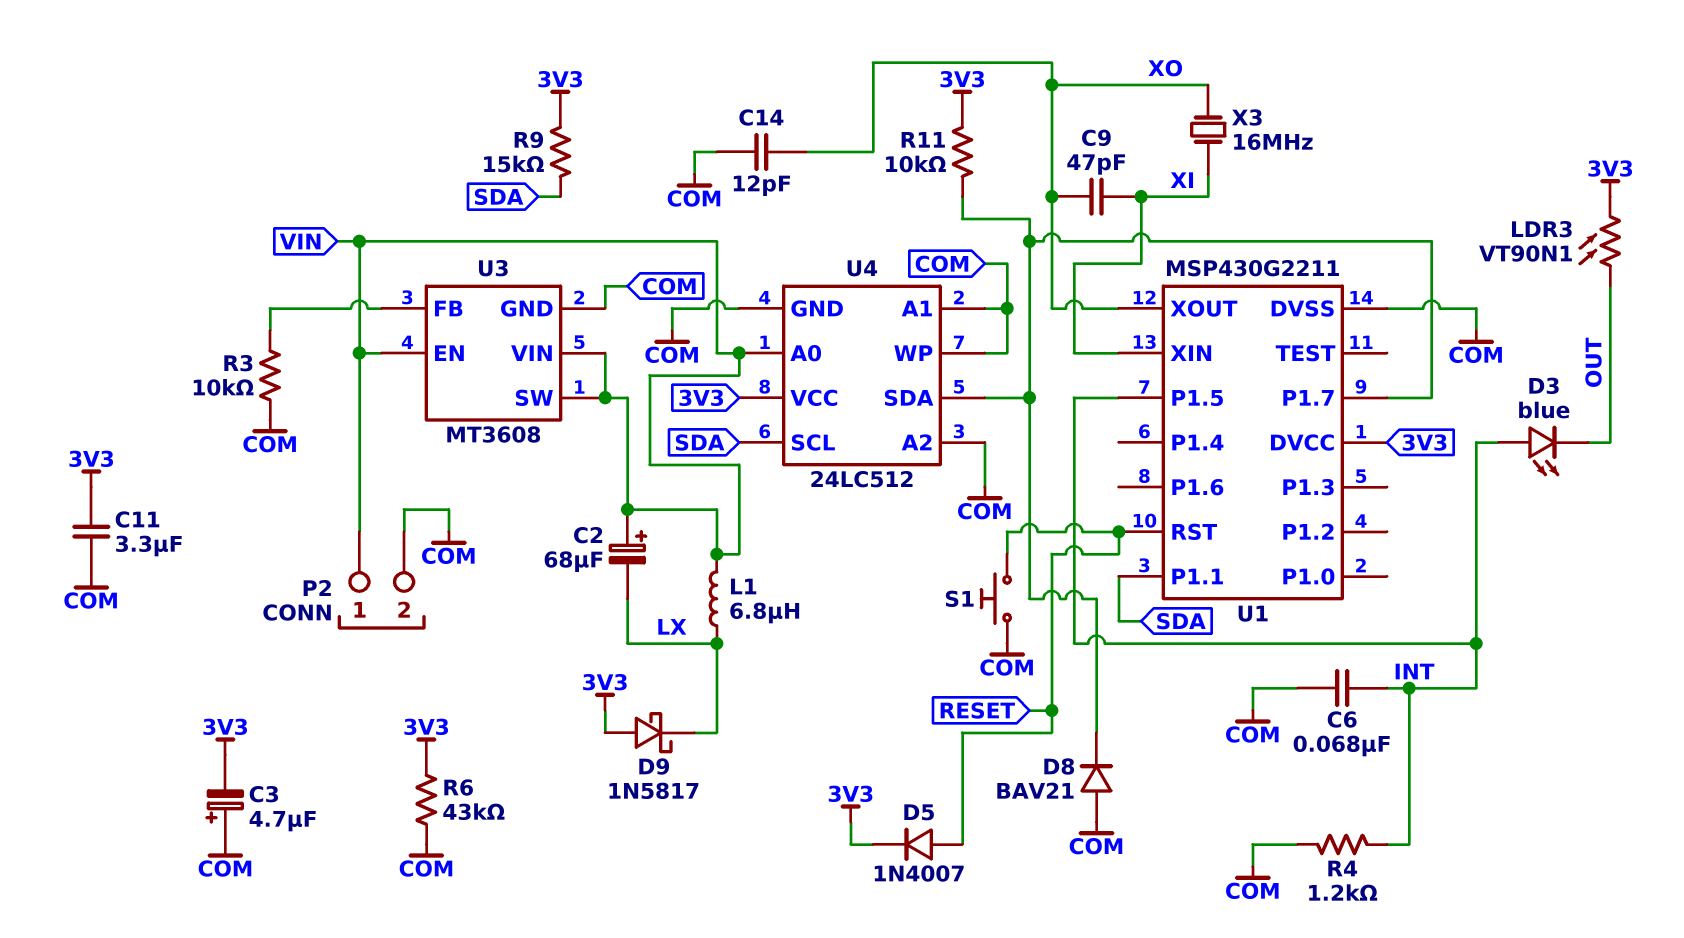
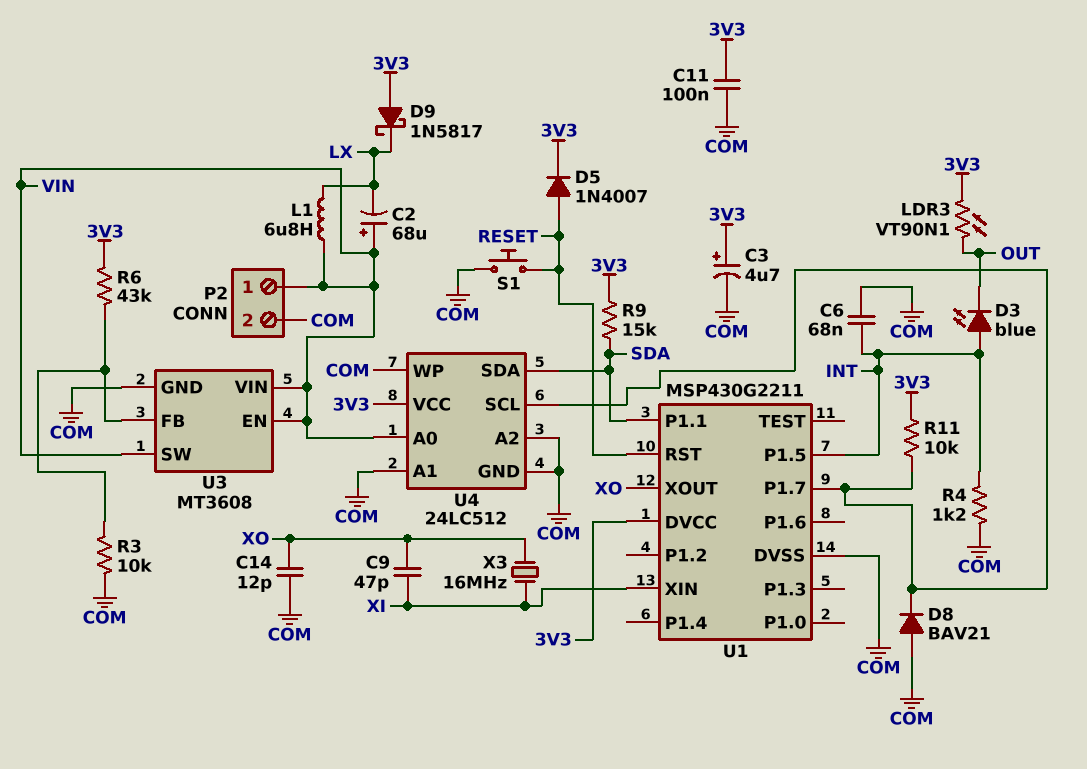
C3: 4.7uF (plus COM, minus 3V3) -> 4.7uF (plus 3V3, minus COM)
C11: 3.3uF (3V3, COM) -> 100nF (3V3, COM)
R6: 43k (3V3, COM) -> 43k (3V3, U3/FB)
U4 pin SCL: SDA -> U1/P1.7
U4 pin SDA: U1/P1.7 -> SDA

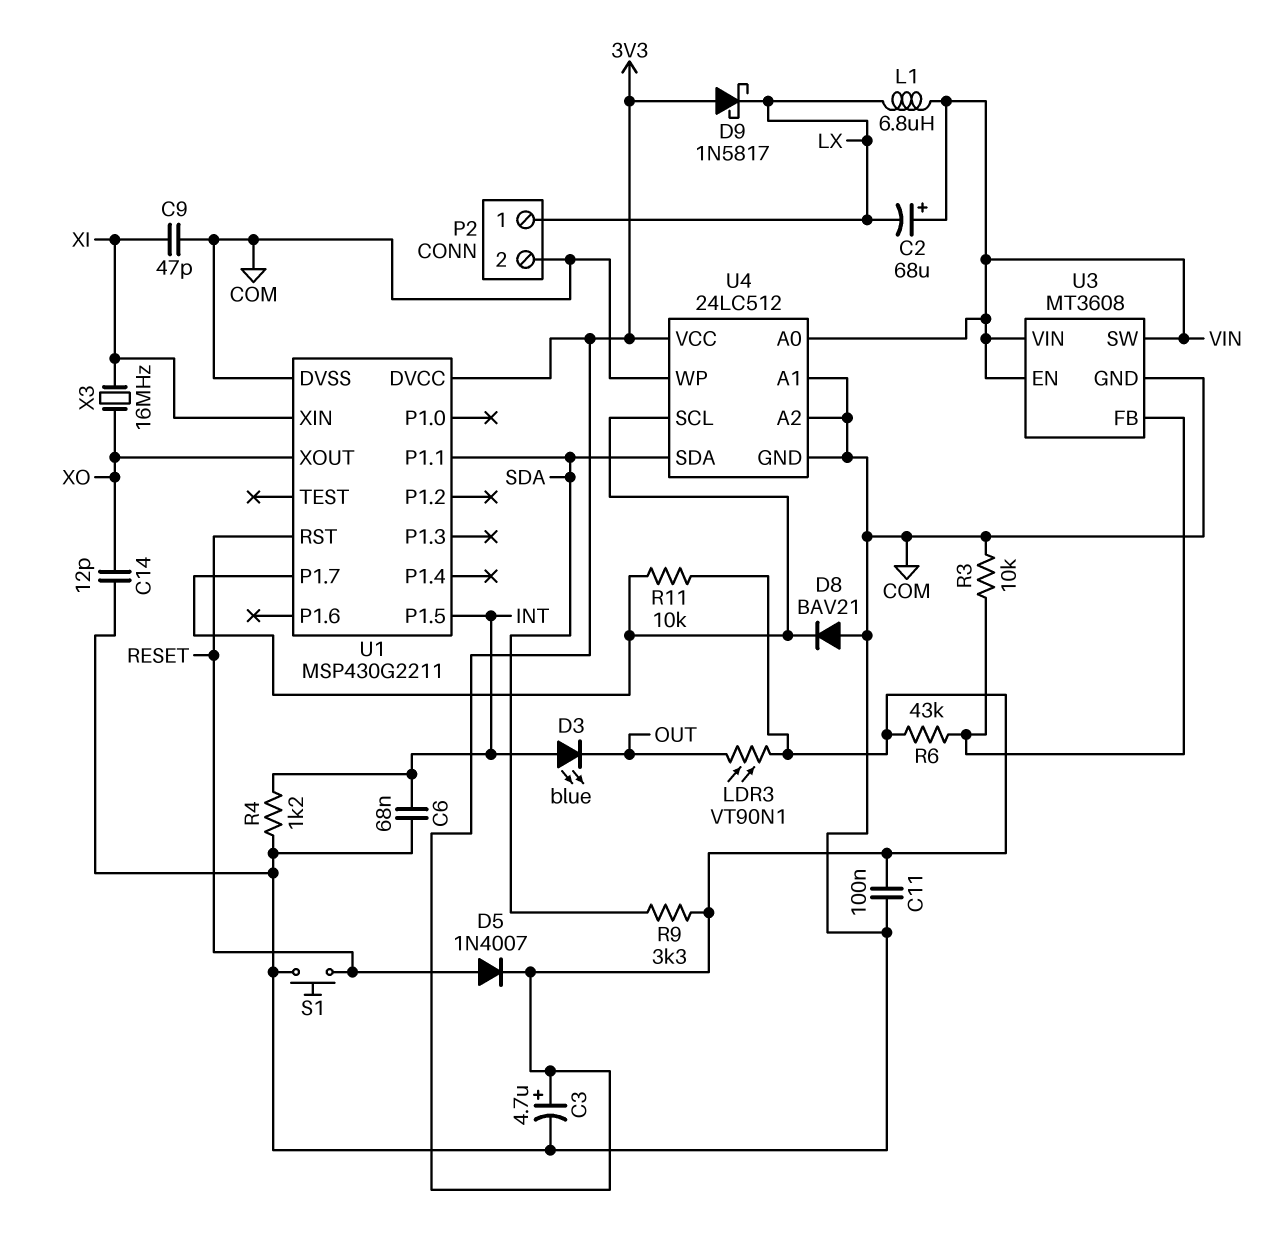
C9: 47pF (XI, XO) -> 47pF (COM, XI)
P2 pin 1: VIN -> LX
R9: 15k (3V3, SDA) -> 3.3k (3V3, SDA)

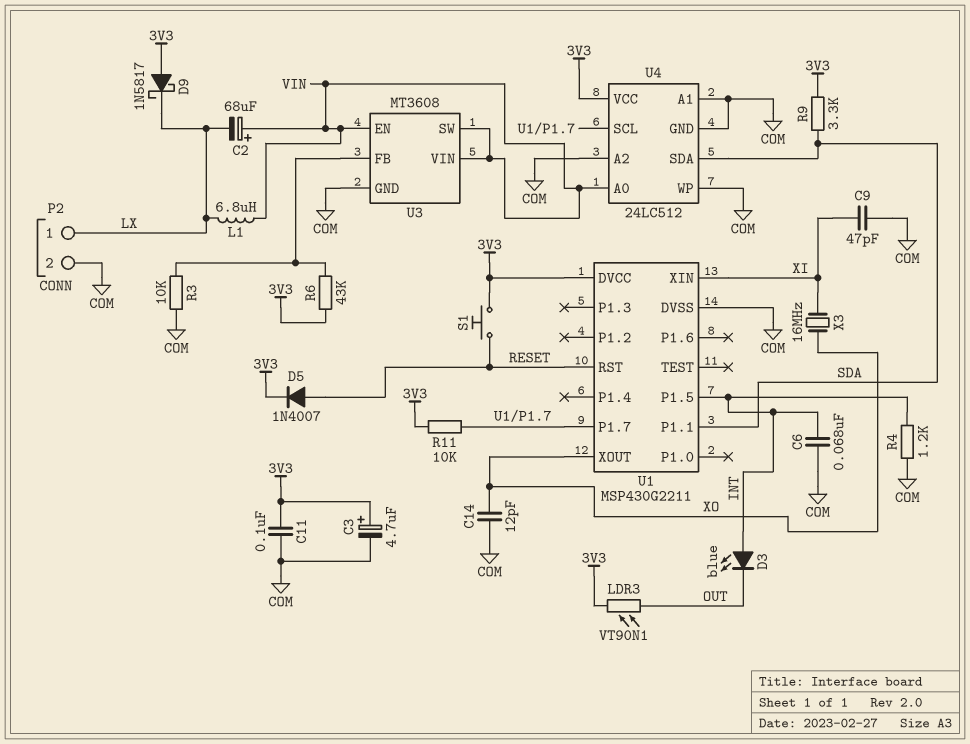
D8: diode BAV21 (A COM, K U1/P1.7) -> none
S1: button (COM, RESET) -> button (3V3, RESET)

